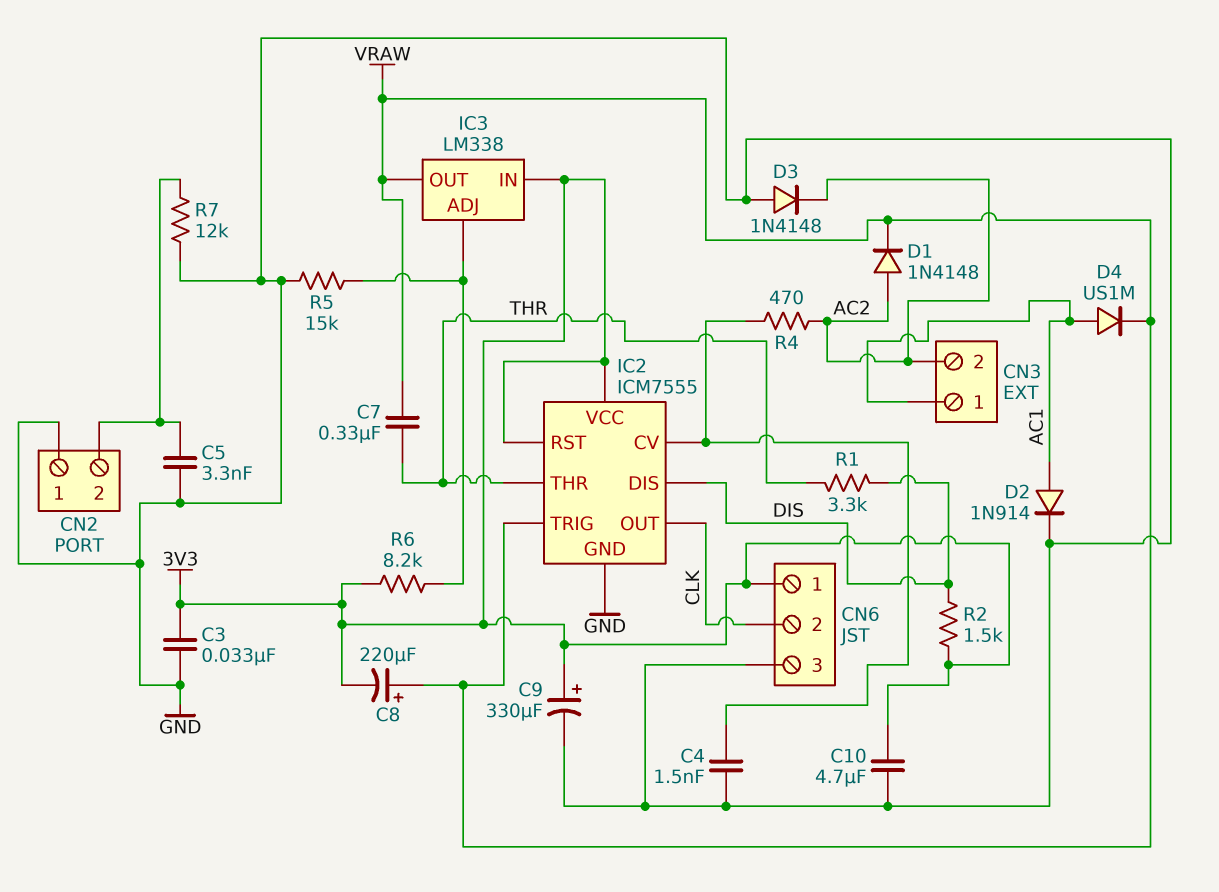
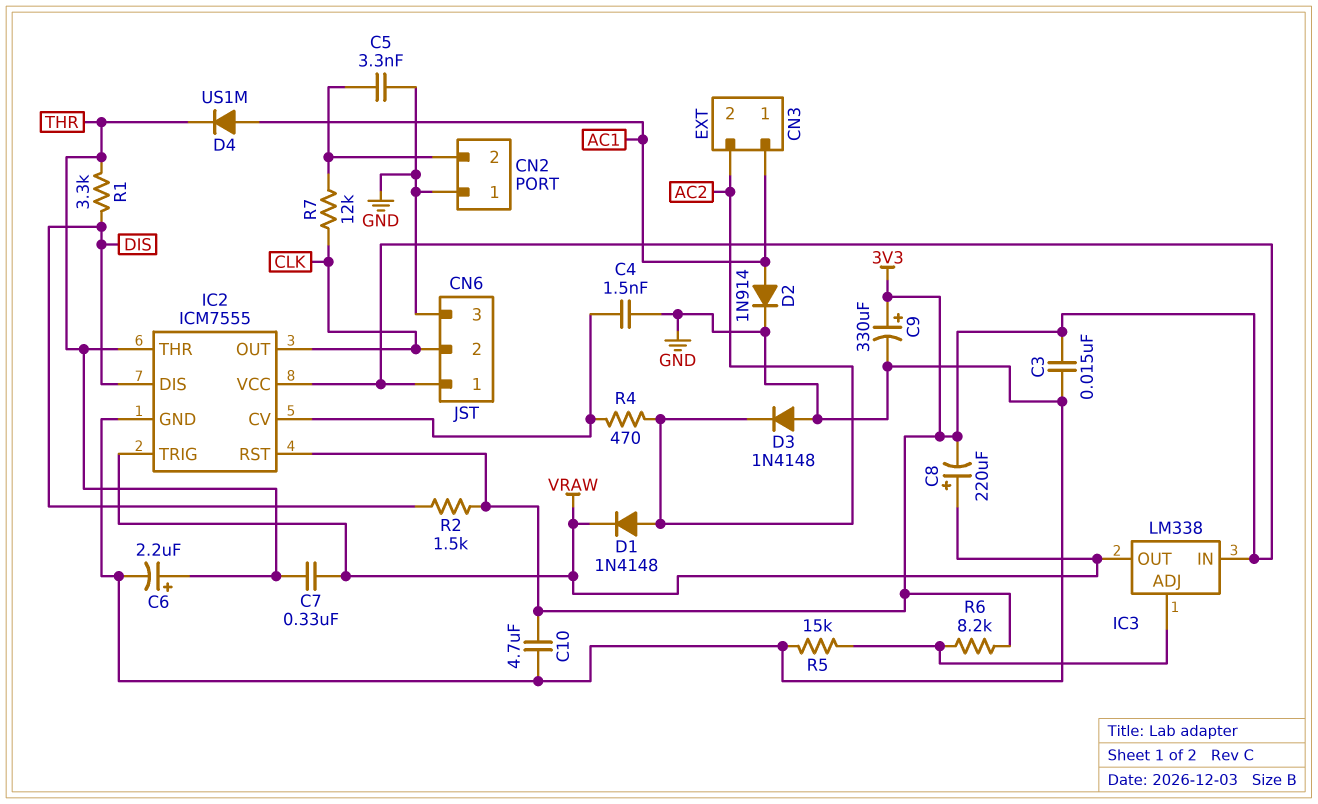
C3: 33nF (3V3, GND) -> 15nF (3V3, GND)
C6: none -> 2.2uF (plus THR, minus GND)
D4: diode US1M (A AC1, K VRAW) -> diode US1M (A AC1, K THR)
R7: 12k (CN2/2, GND) -> 12k (CLK, CN2/2)

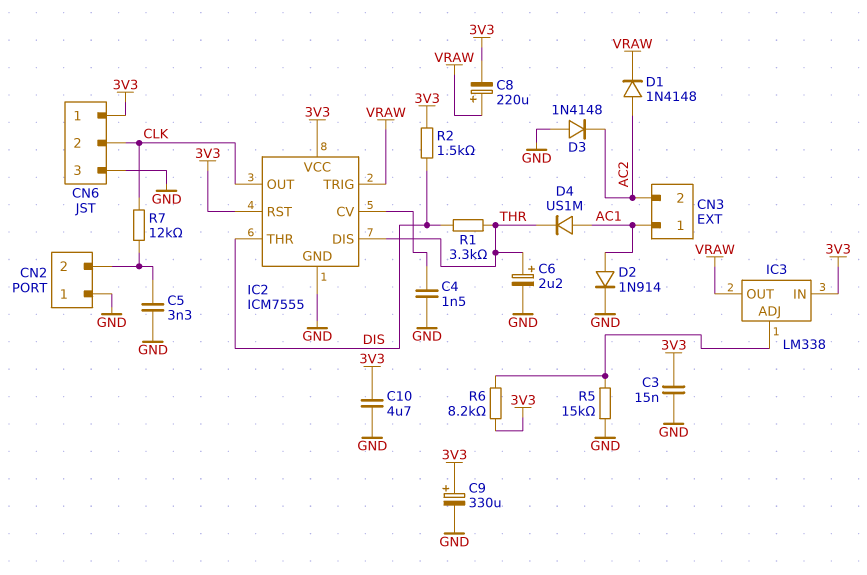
C7: 330nF (THR, VRAW) -> none
IC2 pin DIS: DIS -> THR
IC2 pin THR: THR -> DIS
R4: 470 (AC2, IC2/CV) -> none

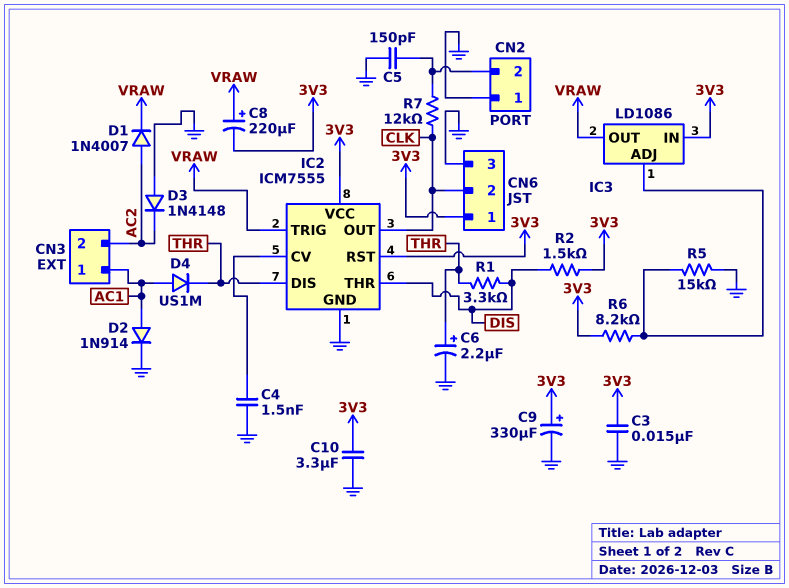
C5: 3.3nF (CN2/2, GND) -> 150pF (CN2/2, GND)
C10: 4.7uF (3V3, GND) -> 3.3uF (3V3, GND)
D1: diode 1N4148 (A AC2, K VRAW) -> diode 1N4007 (A AC2, K VRAW)
IC3: LM338 -> LD1086

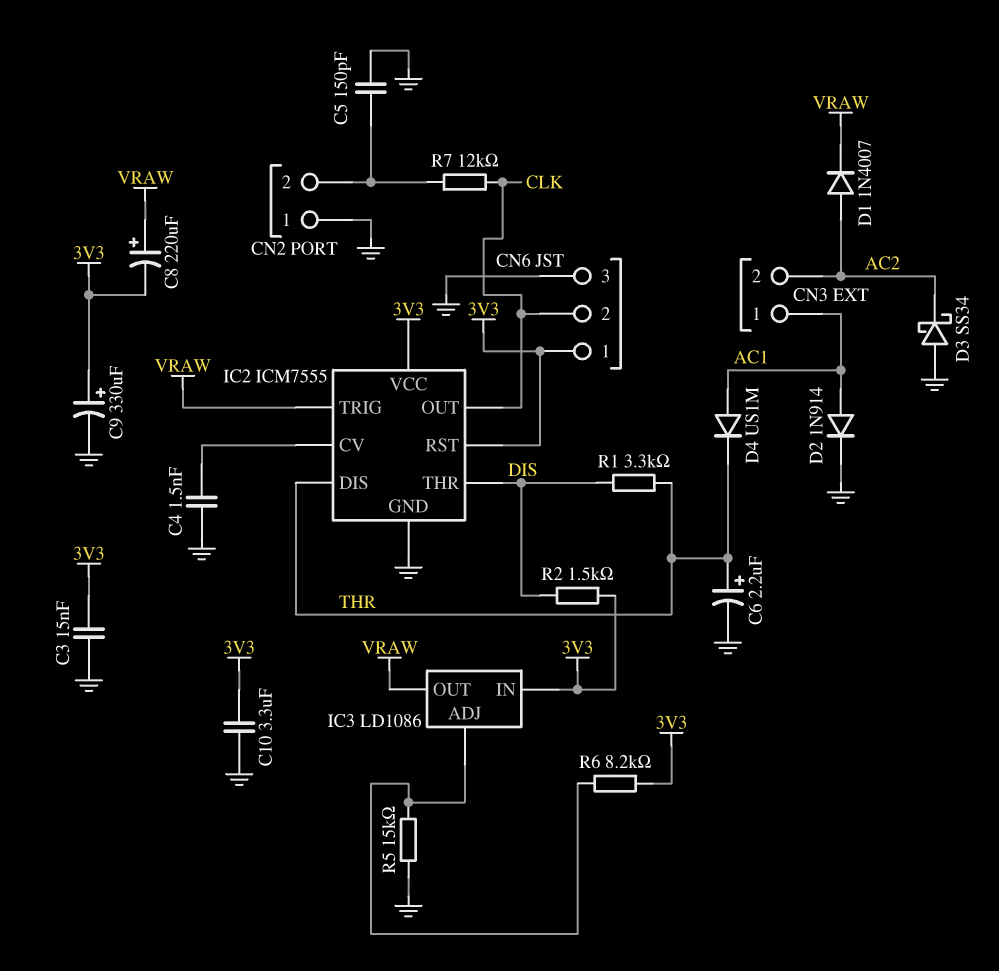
D3: diode 1N4148 (A GND, K AC2) -> schottky SS34 (A GND, K AC2)

